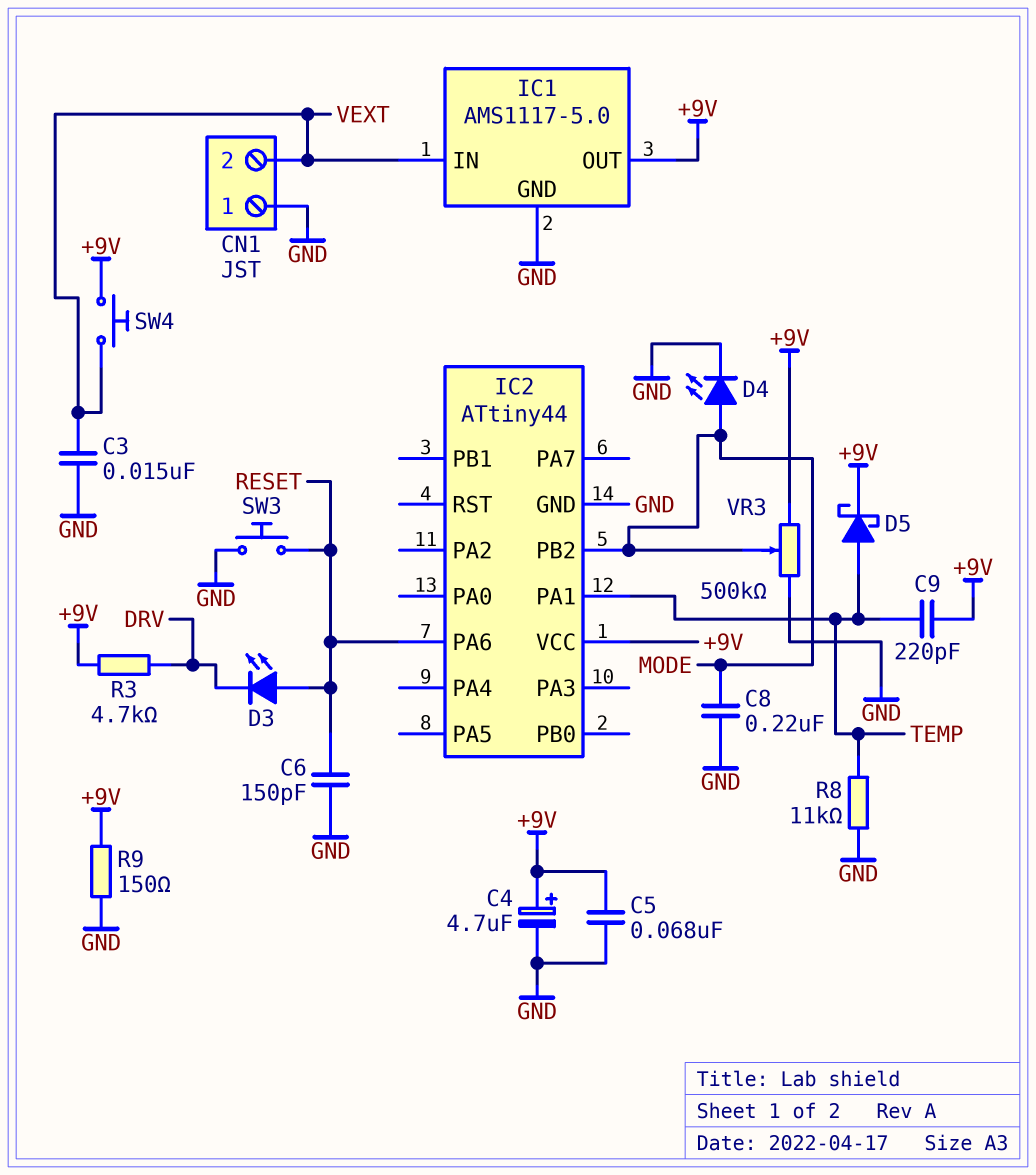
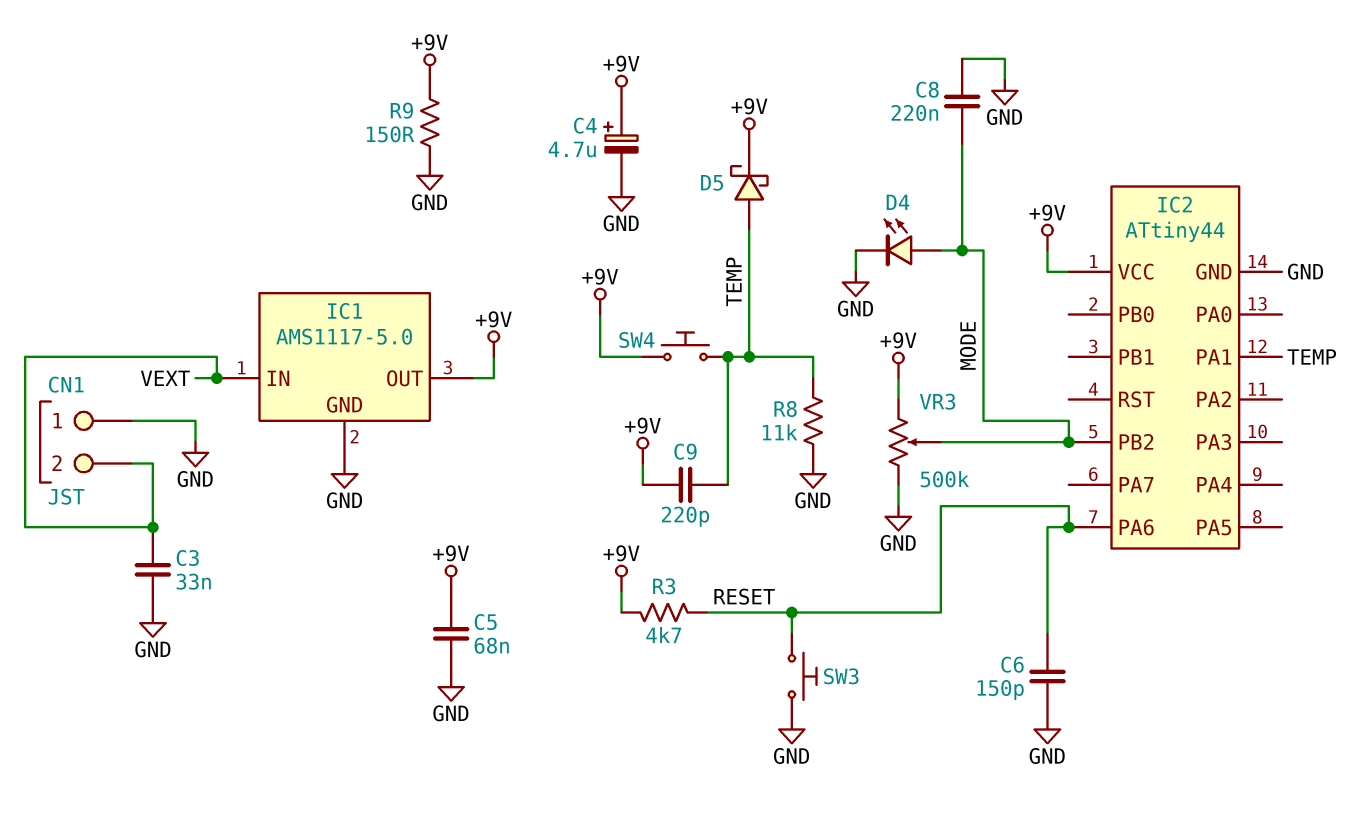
C3: 15nF (GND, VEXT) -> 33nF (GND, VEXT)
D3: LED (A RESET, K DRV) -> none
R3: 4.7k (+9V, DRV) -> 4.7k (+9V, RESET)
SW4: button (+9V, VEXT) -> button (+9V, TEMP)

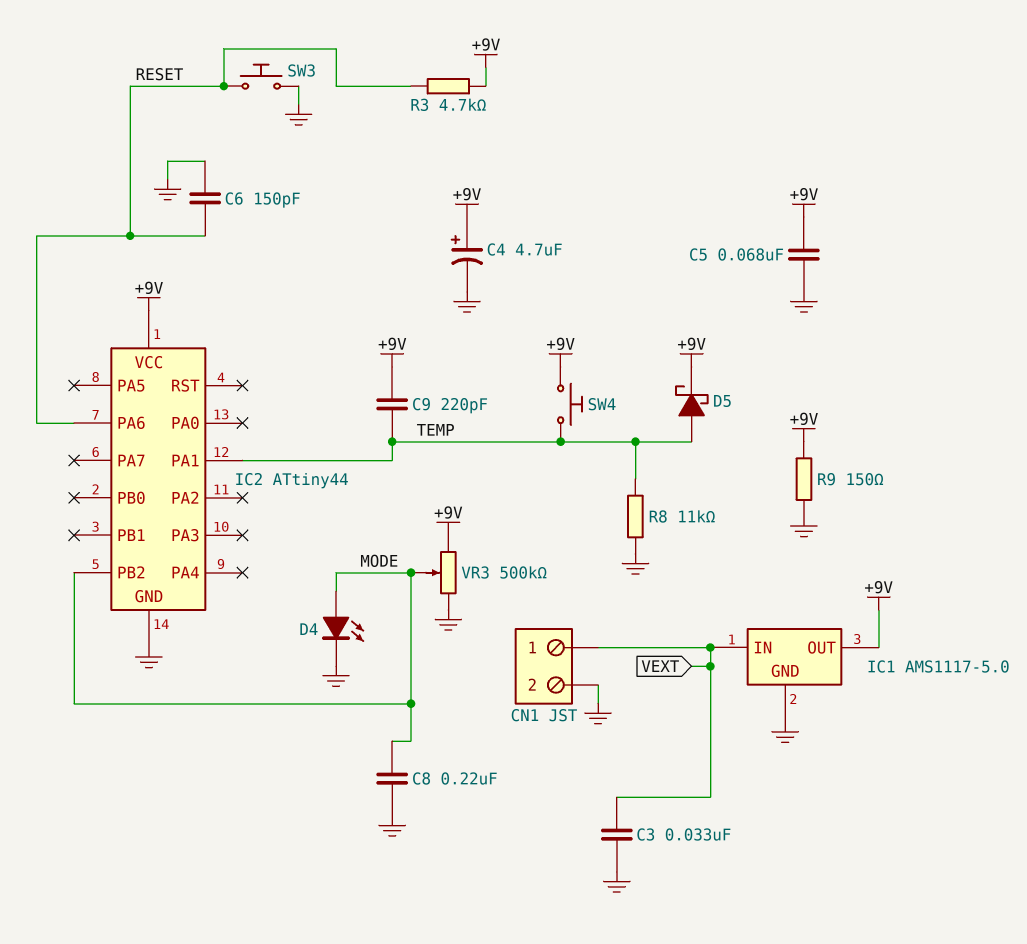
CN1 pin 1: GND -> VEXT
CN1 pin 2: VEXT -> GND

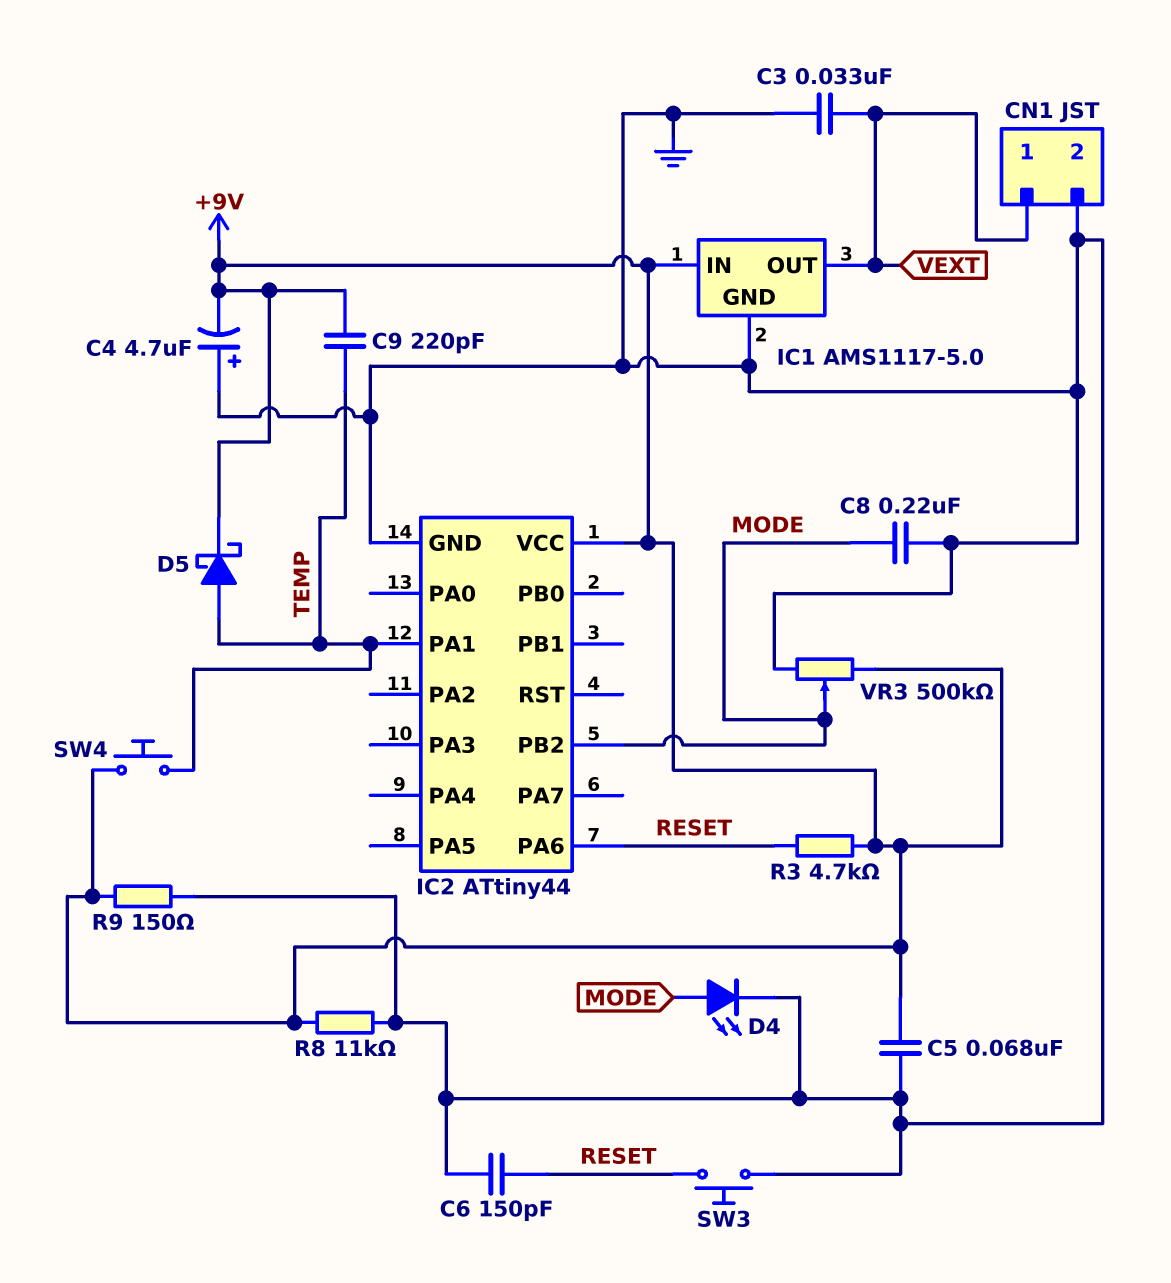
C4: 4.7uF (plus +9V, minus GND) -> 4.7uF (plus GND, minus +9V)
IC1 pin IN: VEXT -> +9V
IC1 pin OUT: +9V -> VEXT
R8: 11k (GND, TEMP) -> 11k (+9V, GND)

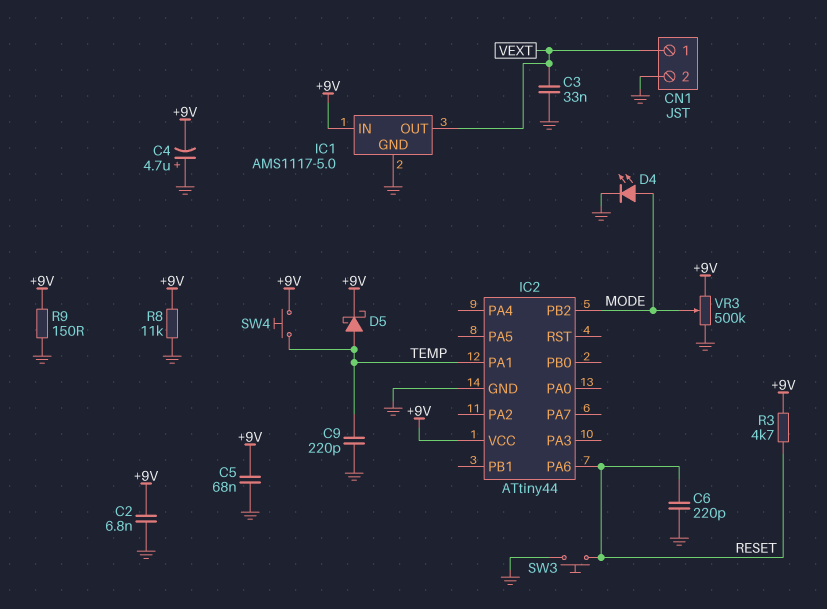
C2: none -> 6.8nF (+9V, GND)
C6: 150pF (GND, RESET) -> 220pF (GND, RESET)
C8: 220nF (GND, MODE) -> none
C9: 220pF (+9V, TEMP) -> 220pF (GND, TEMP)

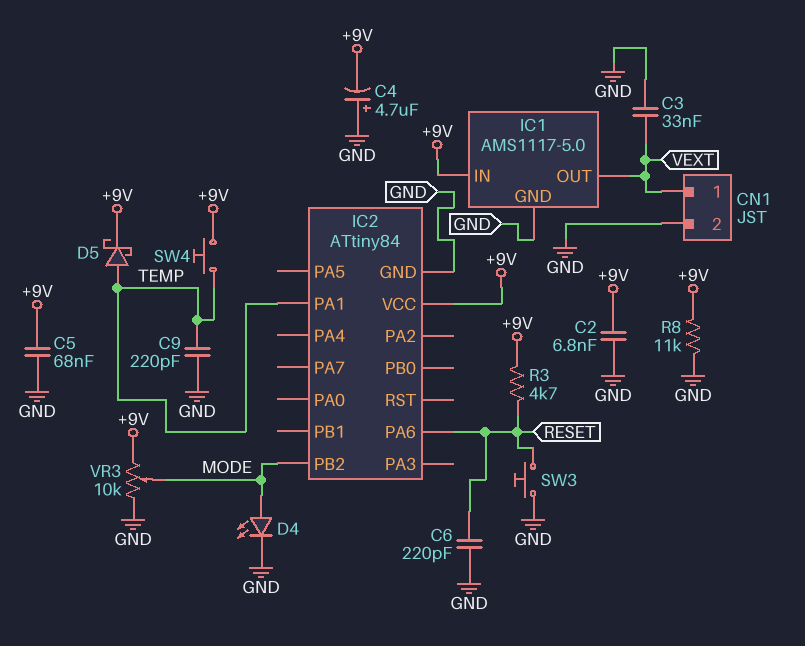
IC2: ATtiny44 -> ATtiny84
R9: 150 (+9V, GND) -> none
VR3: 500k (+9V, GND, wiper MODE) -> 10k (+9V, GND, wiper MODE)

